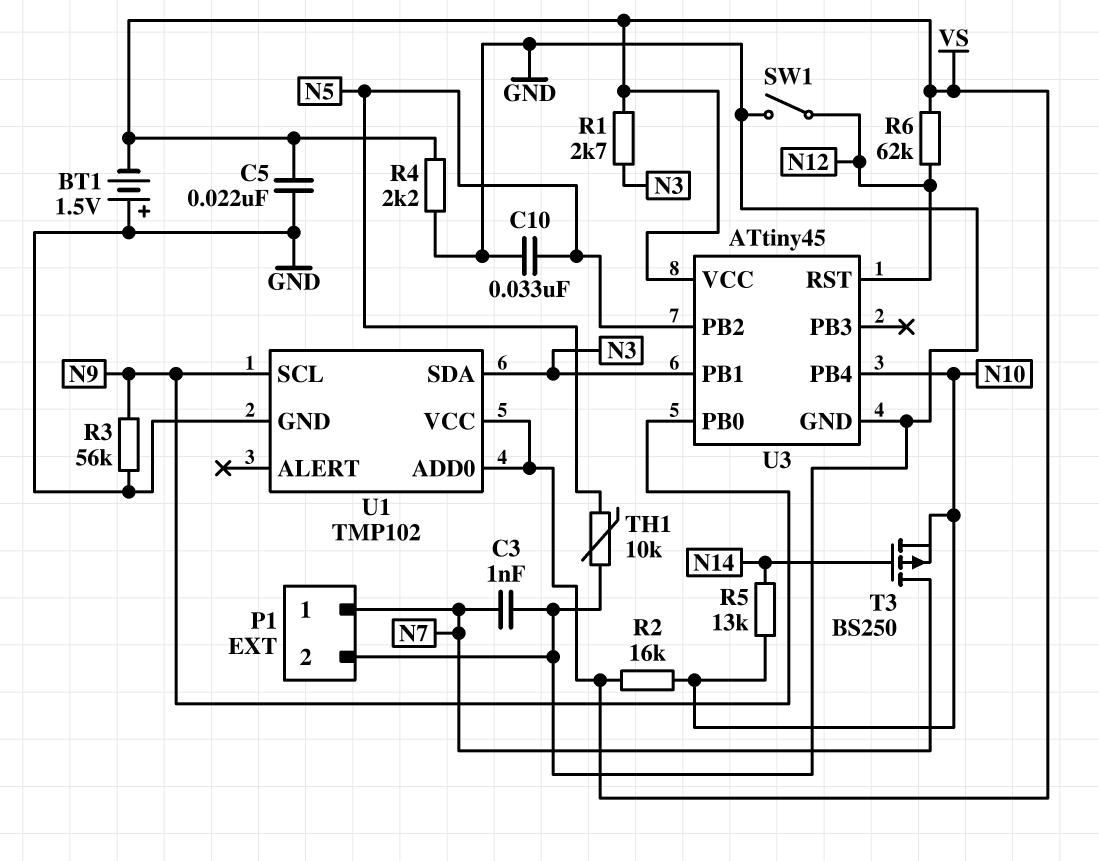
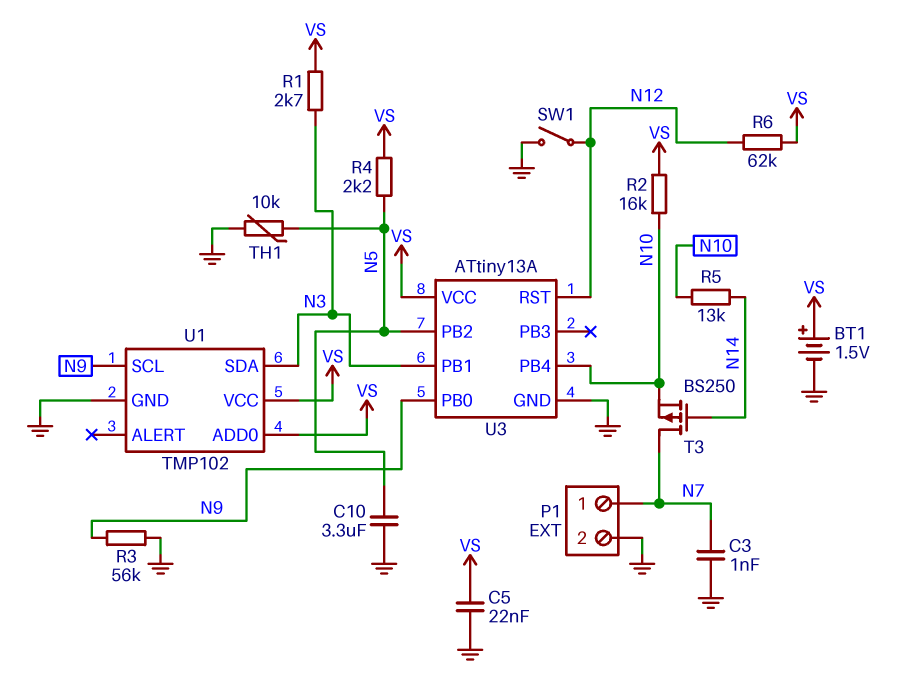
BT1: 1.5V (plus GND, minus VS) -> 1.5V (plus VS, minus GND)
C10: 33nF (GND, N5) -> 3.3uF (GND, N5)
R4: 2.2k (GND, VS) -> 2.2k (N5, VS)
U3: ATtiny45 -> ATtiny13A

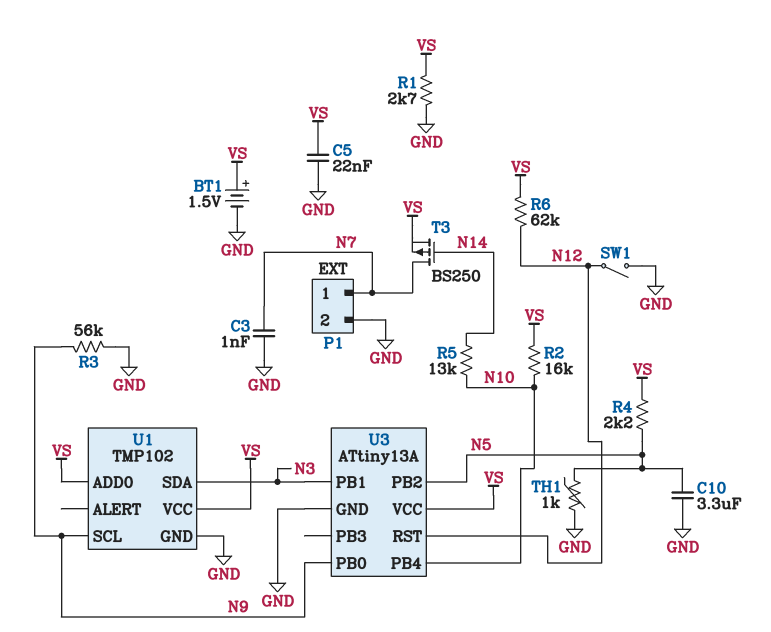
R1: 2.7k (N3, VS) -> 2.7k (GND, VS)
T3: PMOS BS250 (G N14, D N7, S N10) -> PMOS BS250 (G N14, D N7, S VS)
TH1: 10k (GND, N5) -> 1k (GND, N5)

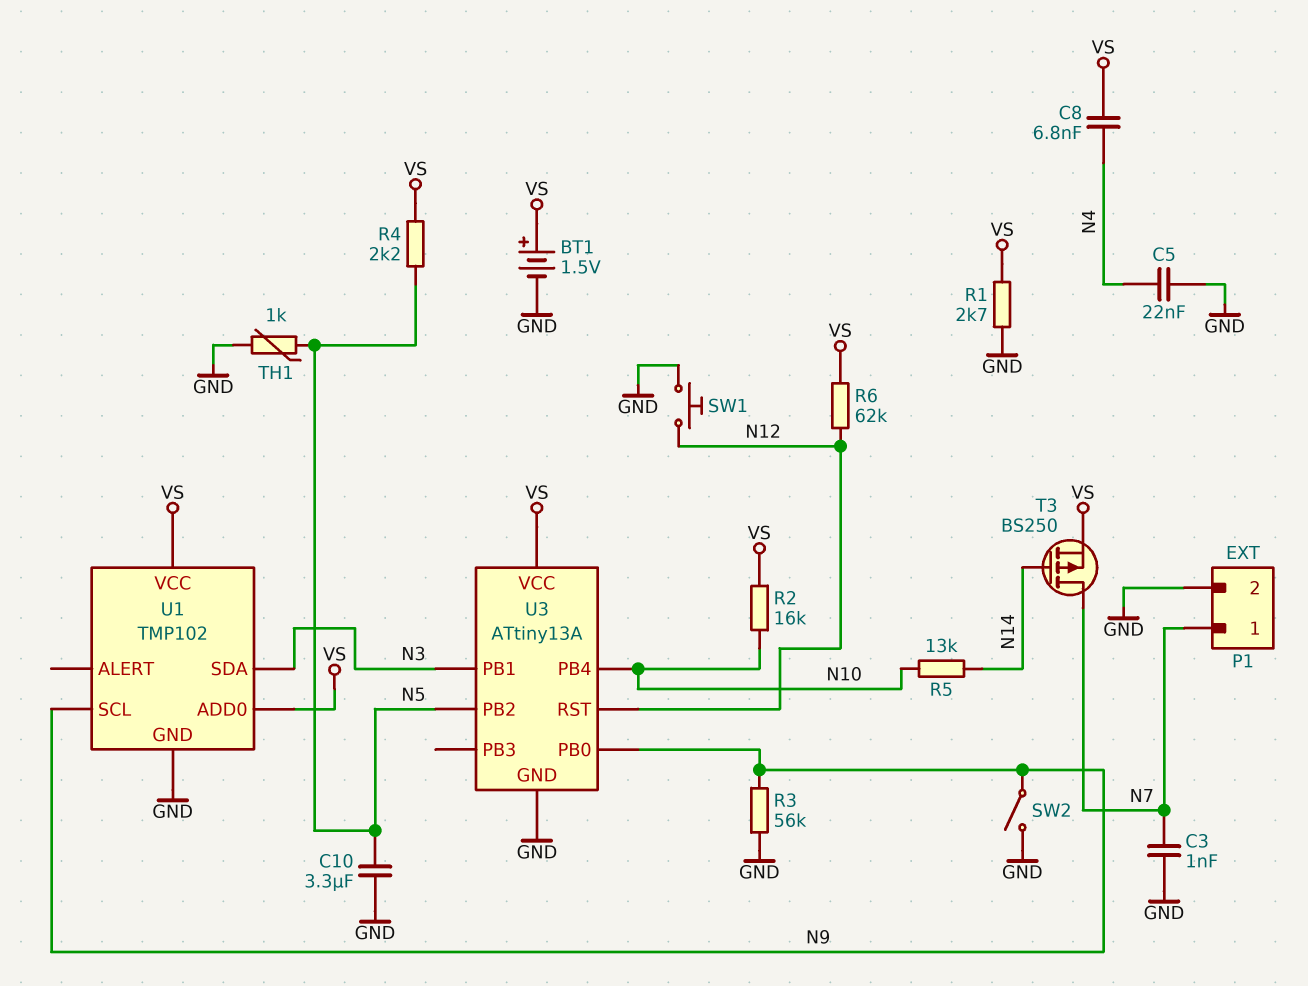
C5: 22nF (GND, VS) -> 22nF (GND, N4)
C8: none -> 6.8nF (N4, VS)
SW1: switch (GND, N12) -> button (GND, N12)
SW2: none -> switch (GND, N9)

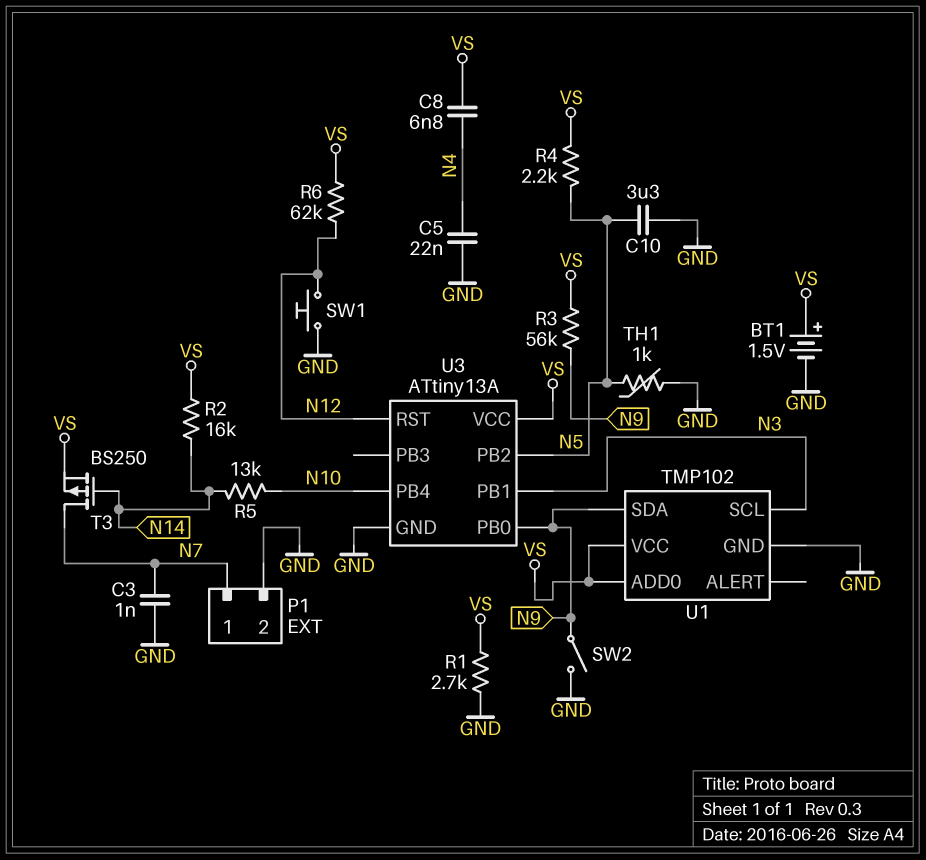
R2: 16k (N10, VS) -> 16k (N14, VS)
R3: 56k (GND, N9) -> 56k (N9, VS)
U1 pin SCL: N9 -> N3
U1 pin SDA: N3 -> N9

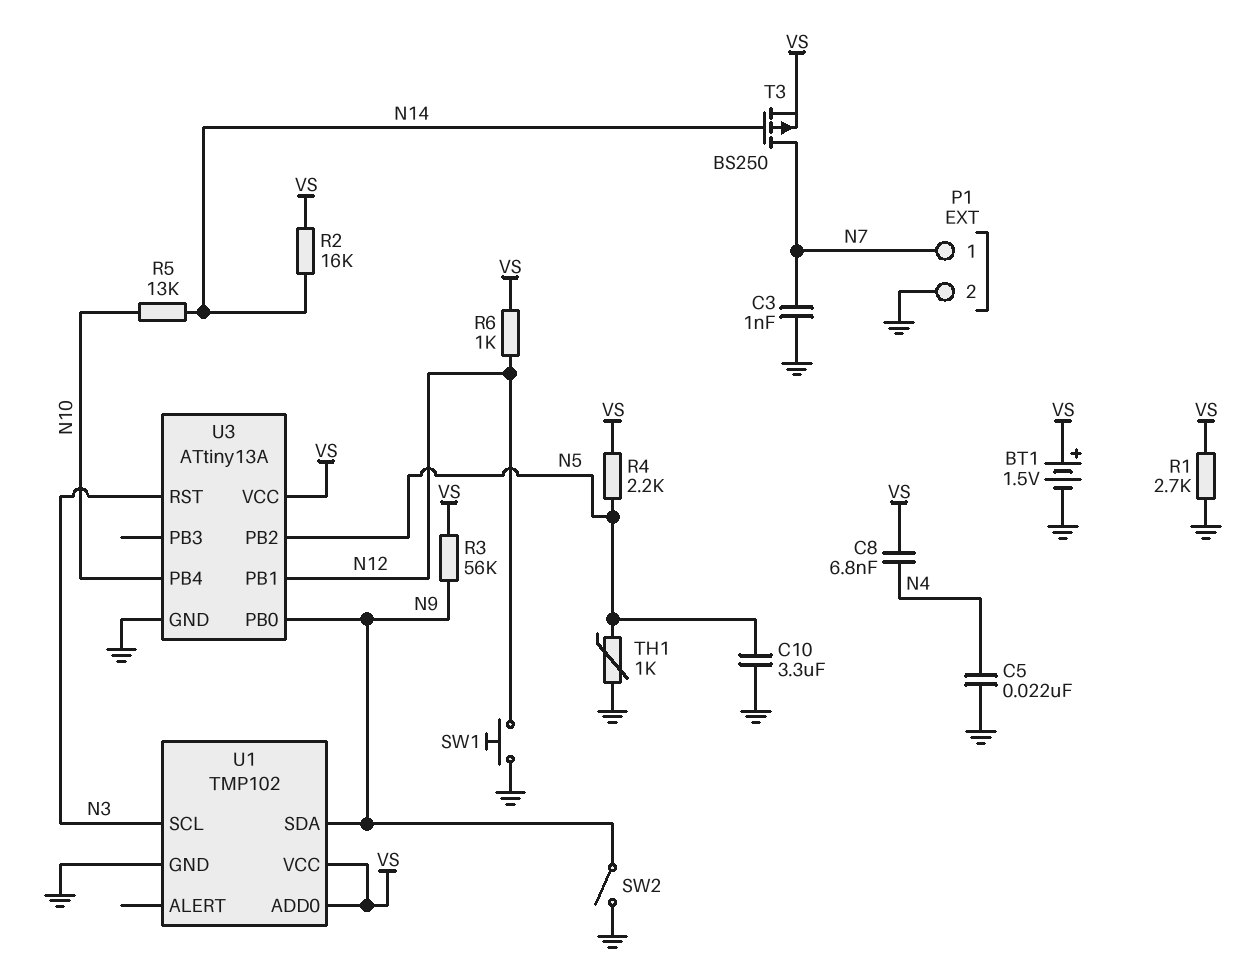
R6: 62k (N12, VS) -> 1k (N12, VS)
U3 pin PB1: N3 -> N12
U3 pin RST: N12 -> N3

